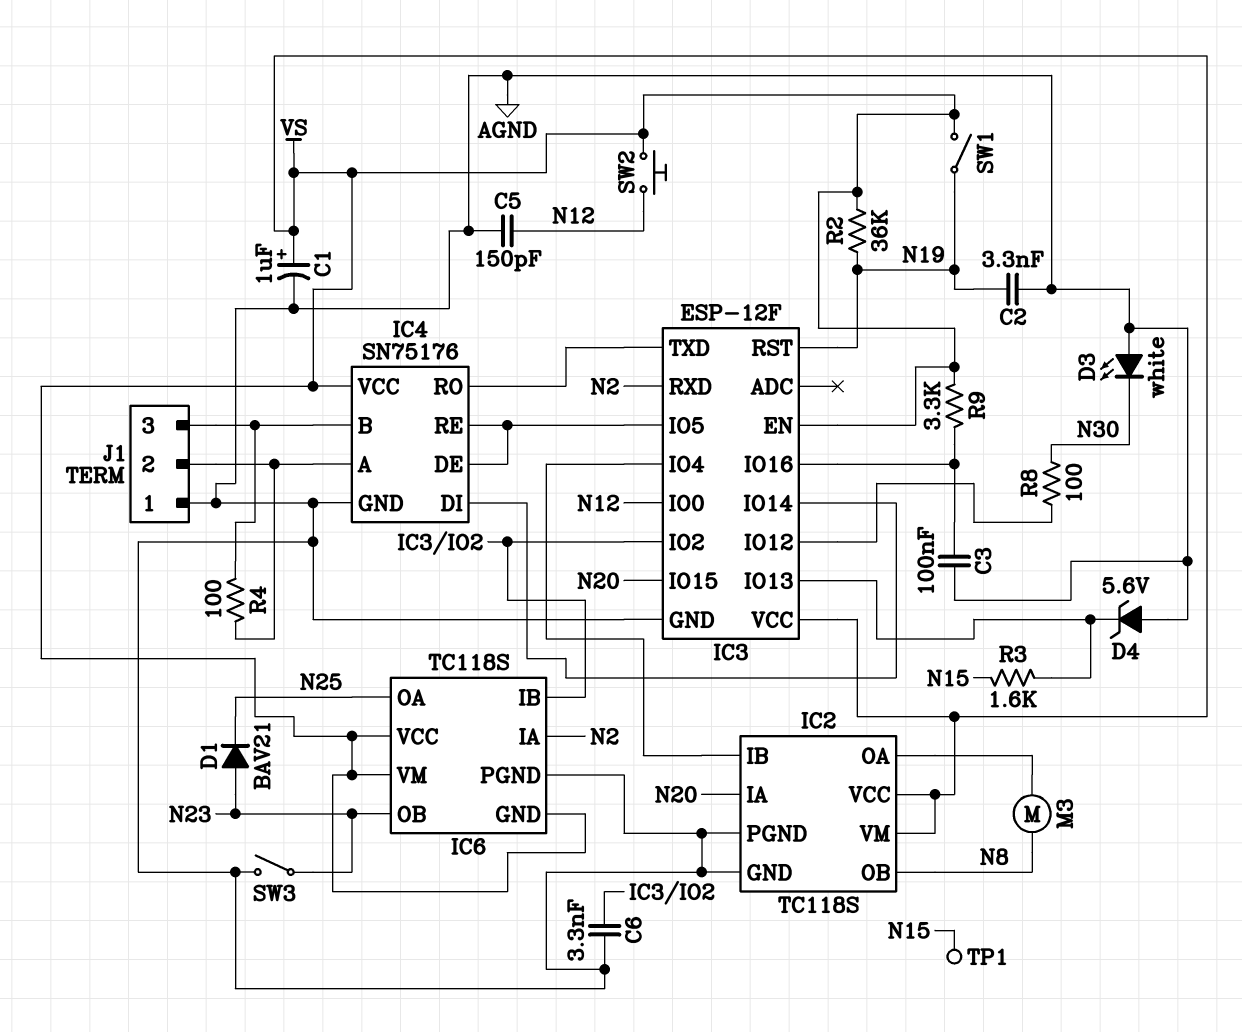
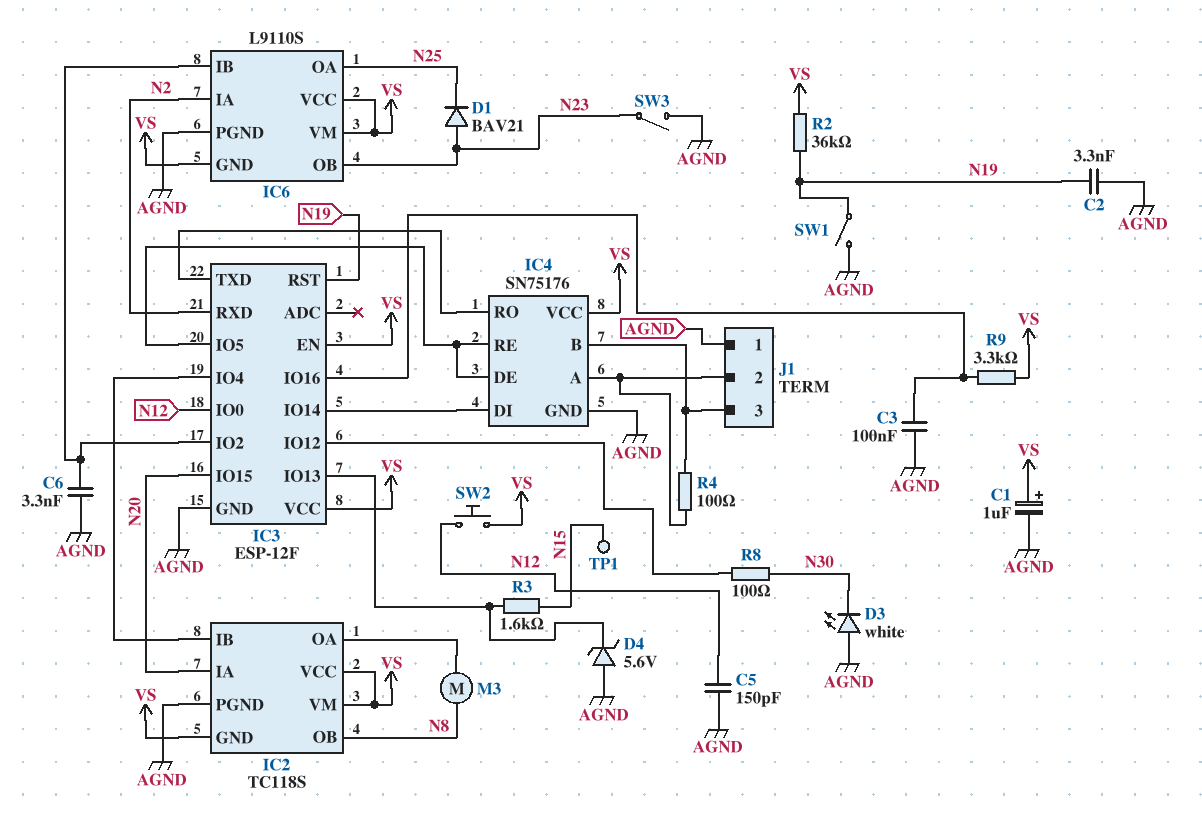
IC2 pin GND: AGND -> VS
IC6: TC118S -> L9110S
SW1: switch (N19, VS) -> switch (AGND, N19)

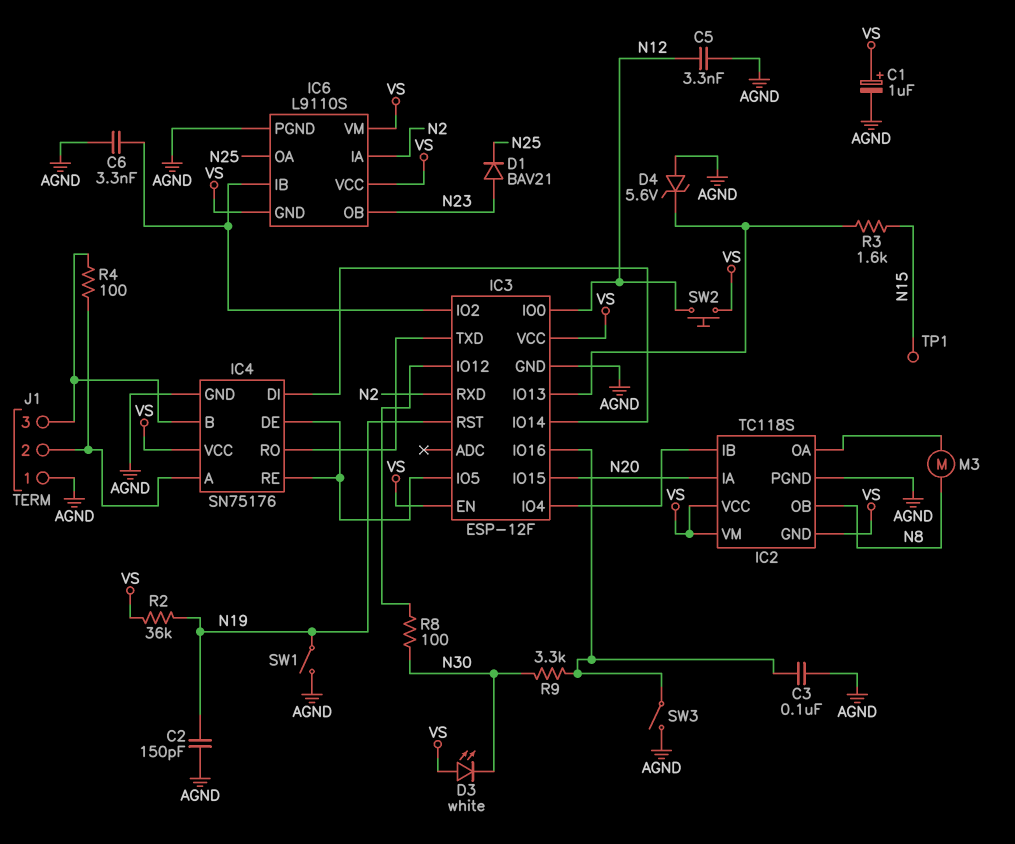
C2: 3.3nF (AGND, N19) -> 150pF (AGND, N19)
C5: 150pF (AGND, N12) -> 3.3nF (AGND, N12)
D3: LED white (A AGND, K N30) -> LED white (A VS, K N30)
R9: 3.3k (IC3/IO16, VS) -> 3.3k (IC3/IO16, N30)
SW3: switch (AGND, N23) -> switch (AGND, IC3/IO16)

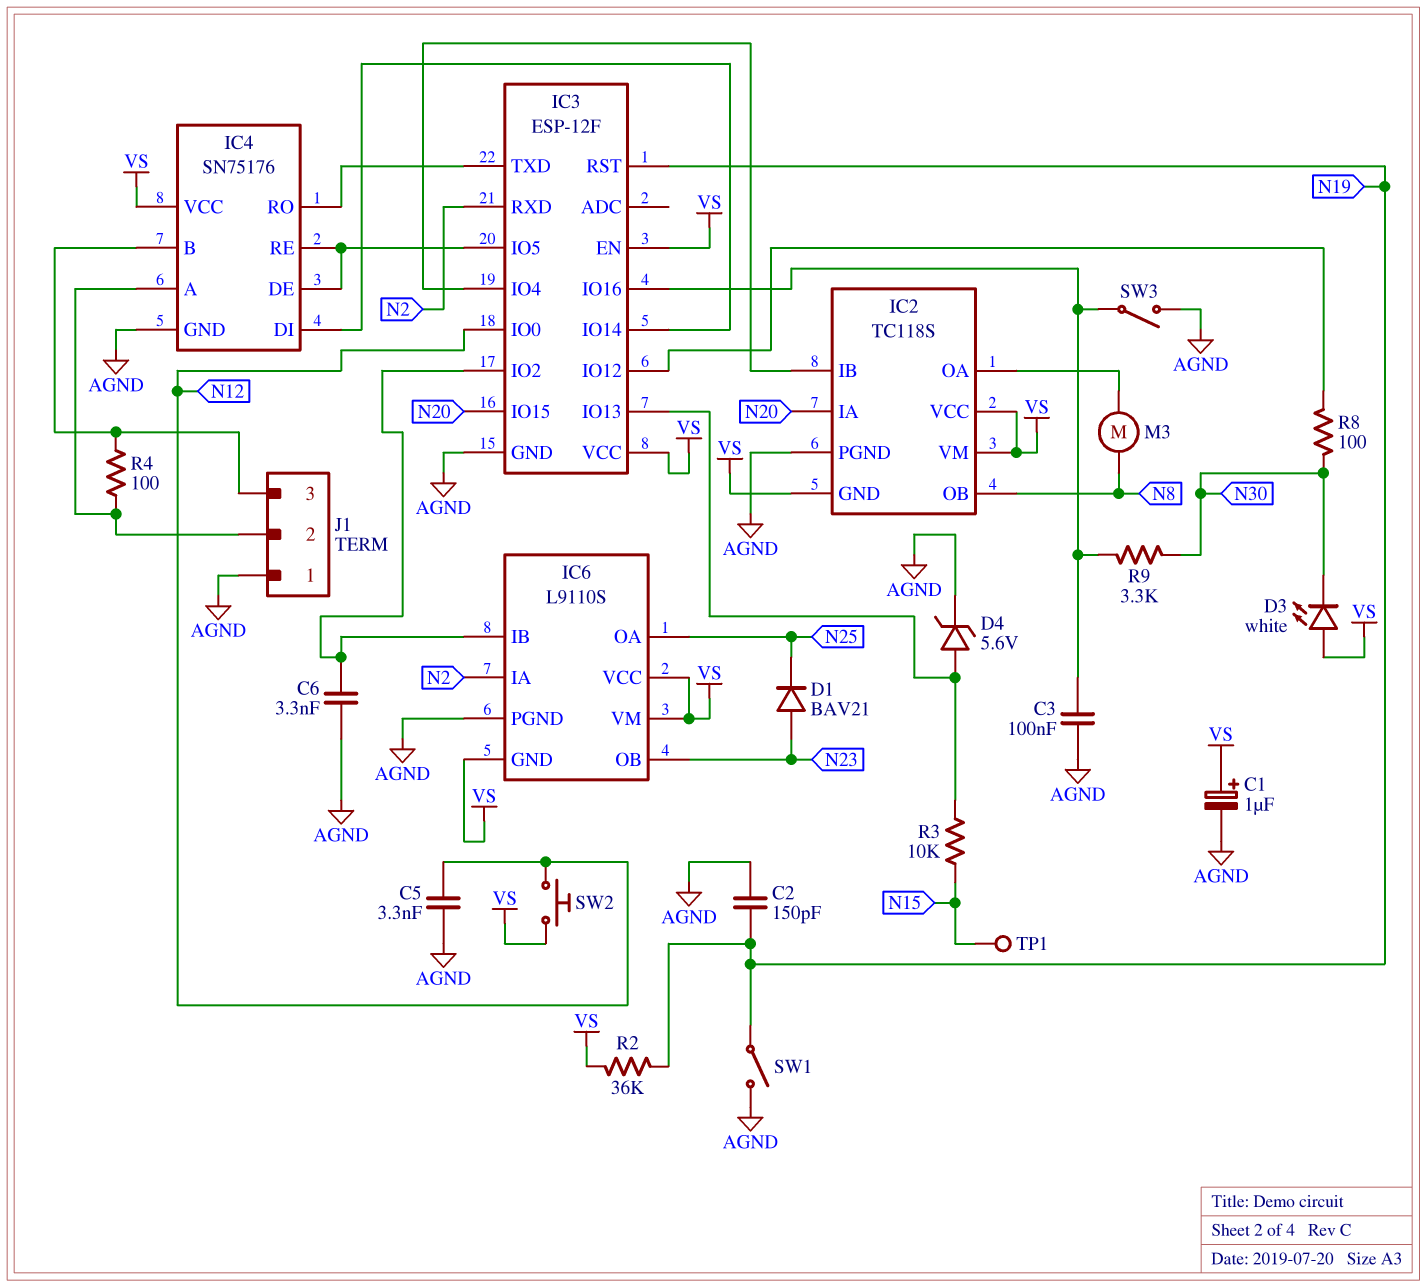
D4: zener 5.6V (A AGND, K IC3/IO13) -> zener 5.6V (A IC3/IO13, K AGND)
R3: 1.6k (IC3/IO13, N15) -> 10k (IC3/IO13, N15)

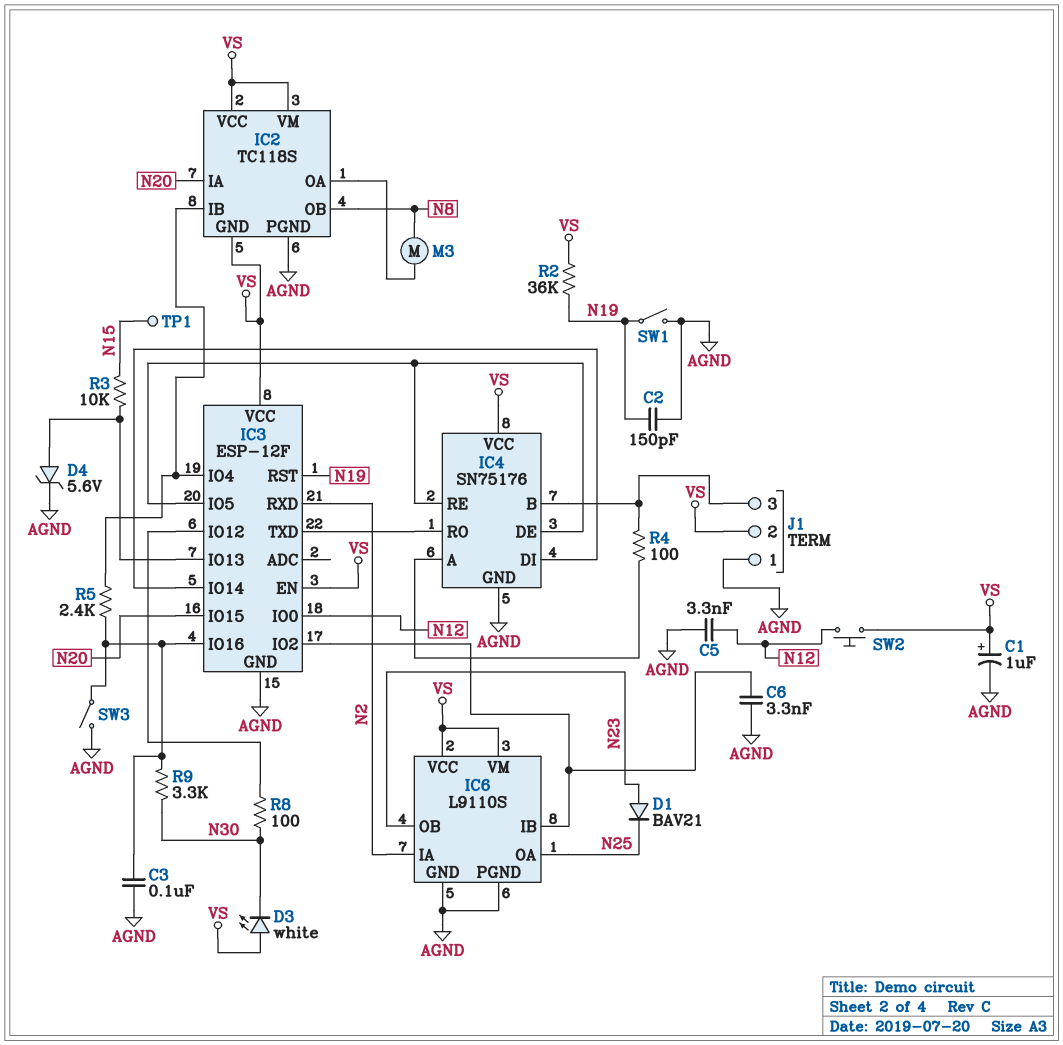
IC6 pin GND: VS -> AGND
J1 pin 2: IC4/A -> VS
R5: none -> 2.4k (IC2/IB, IC3/IO16)

